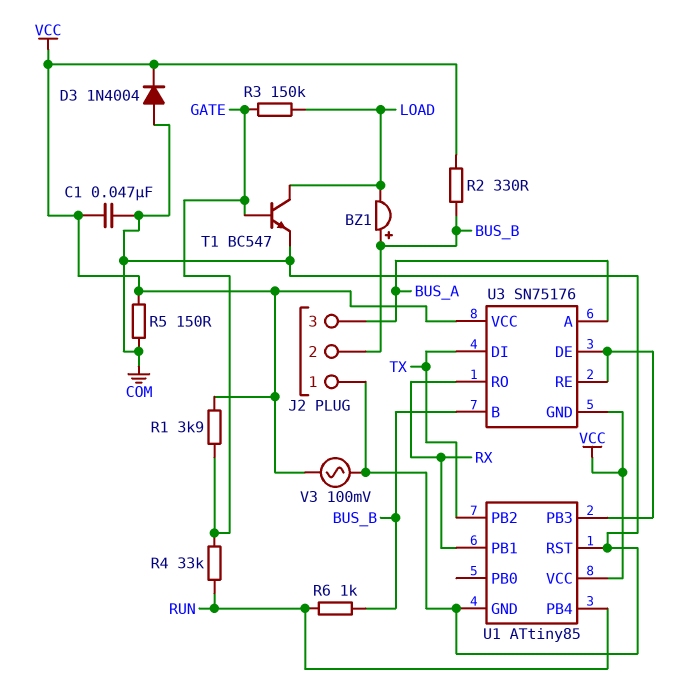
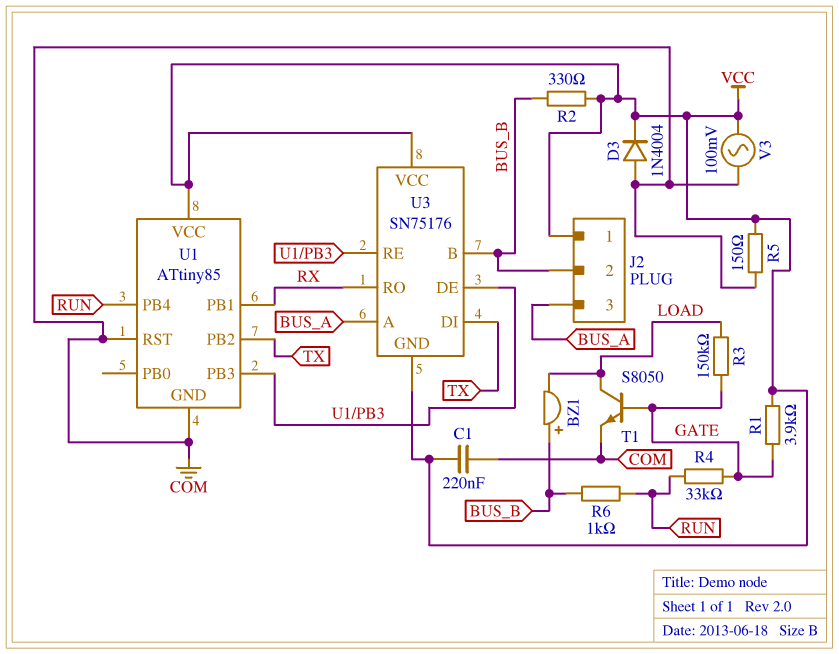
C1: 47nF (COM, VCC) -> 220nF (COM, VCC)
J2 pin 1: COM -> VCC
T1: NPN BC547 (B GATE, C LOAD, E COM) -> NPN S8050 (B GATE, C LOAD, E COM)

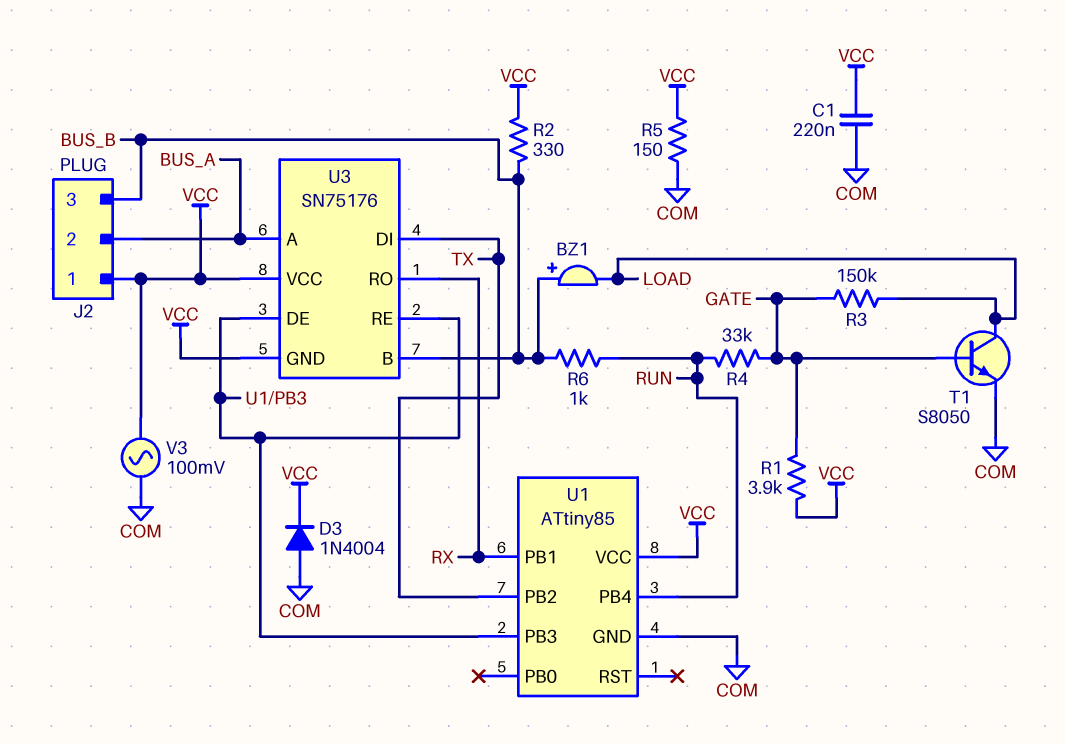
J2 pin 2: BUS_B -> BUS_A
J2 pin 3: BUS_A -> BUS_B
U1 pin RST: COM -> none

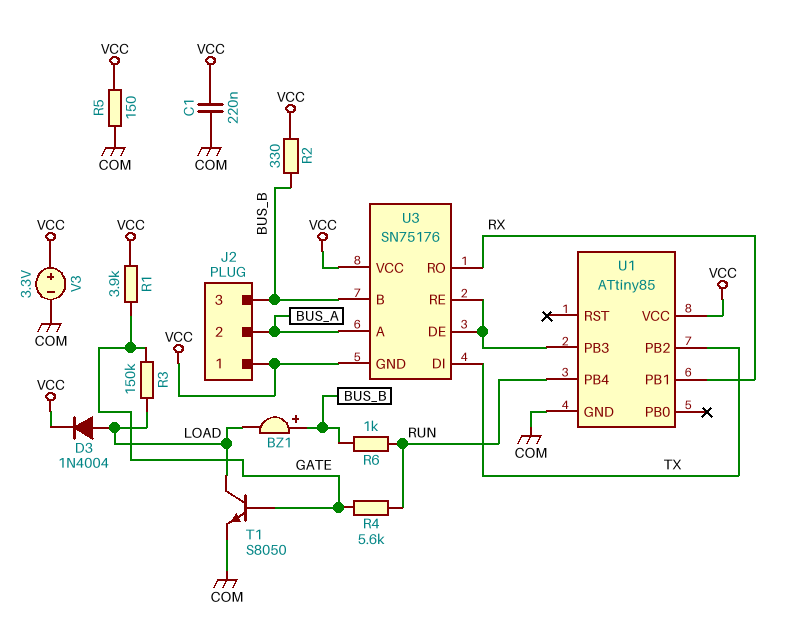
D3: diode 1N4004 (A COM, K VCC) -> diode 1N4004 (A LOAD, K VCC)
R4: 33k (GATE, RUN) -> 5.6k (GATE, RUN)
V3: AC 100mV (COM, VCC) -> 3.3V (plus VCC, minus COM)

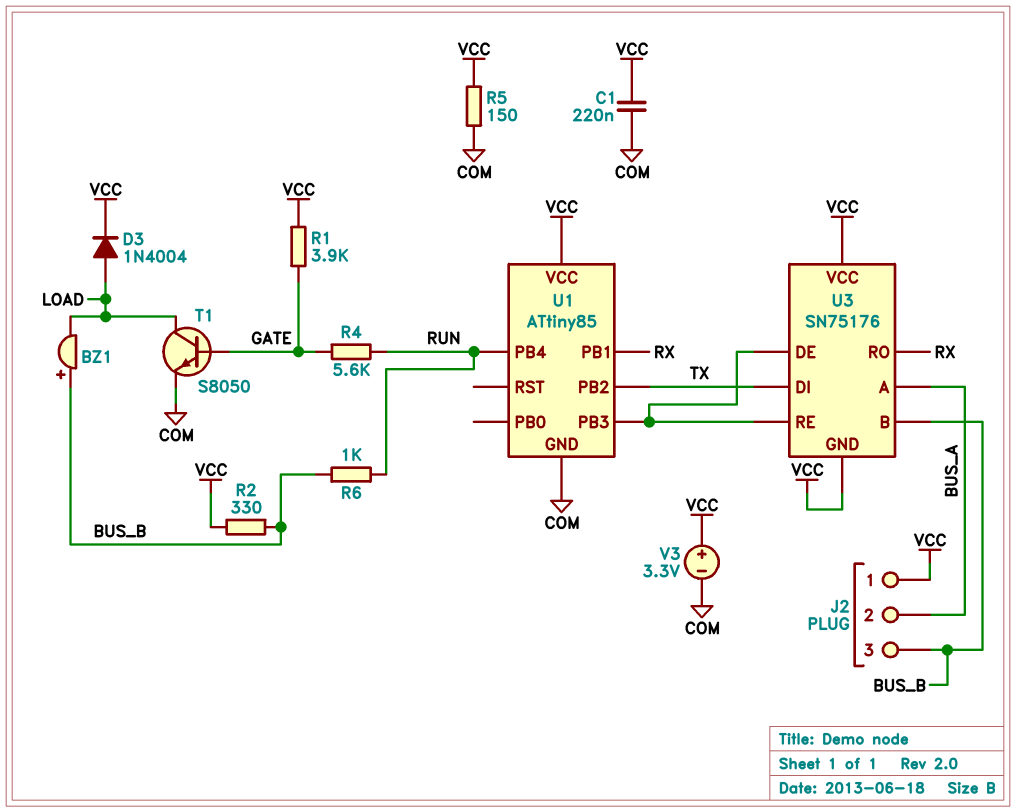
R3: 150k (GATE, LOAD) -> none

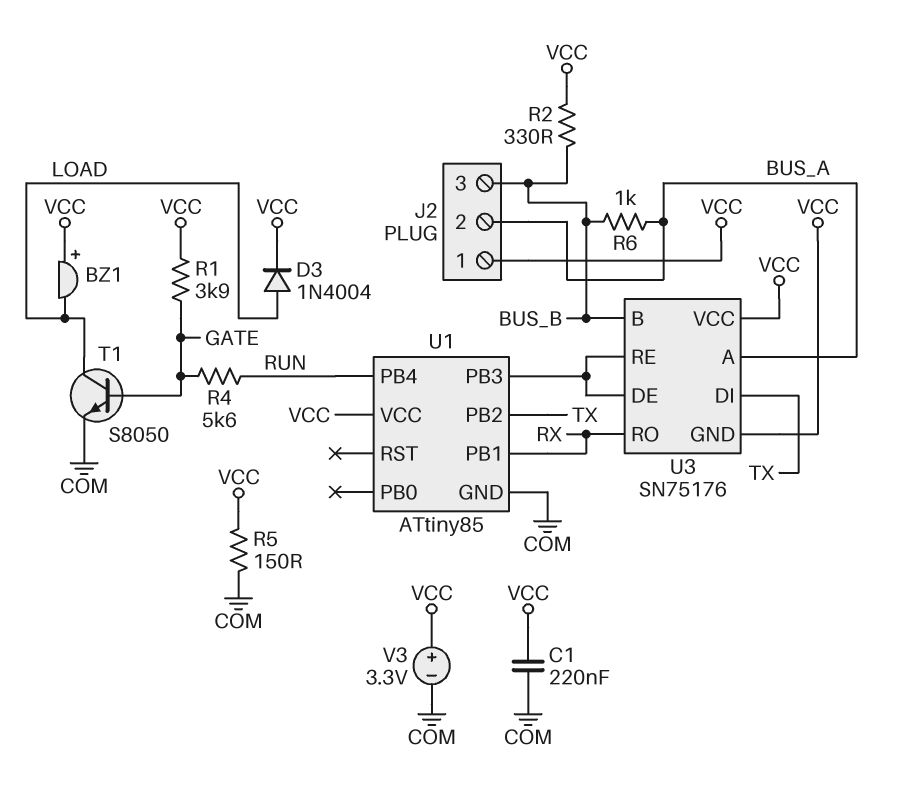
BZ1: buzzer (plus BUS_B, minus LOAD) -> buzzer (plus VCC, minus LOAD)
R6: 1k (BUS_B, RUN) -> 1k (BUS_A, BUS_B)

